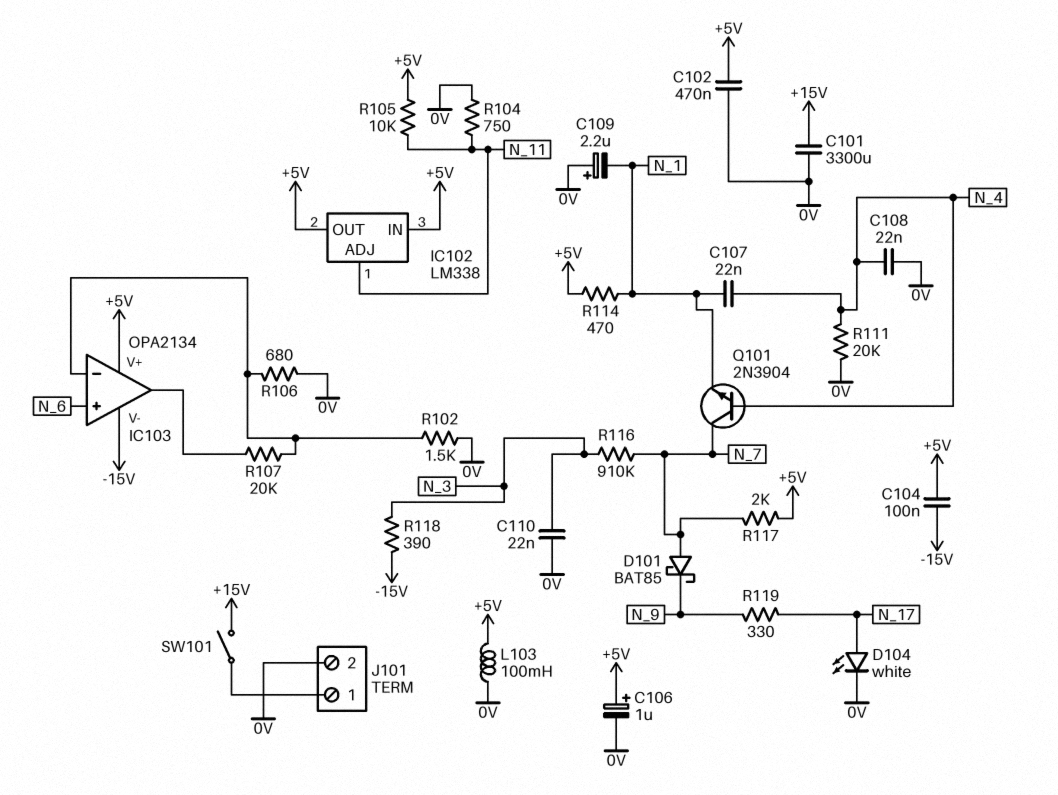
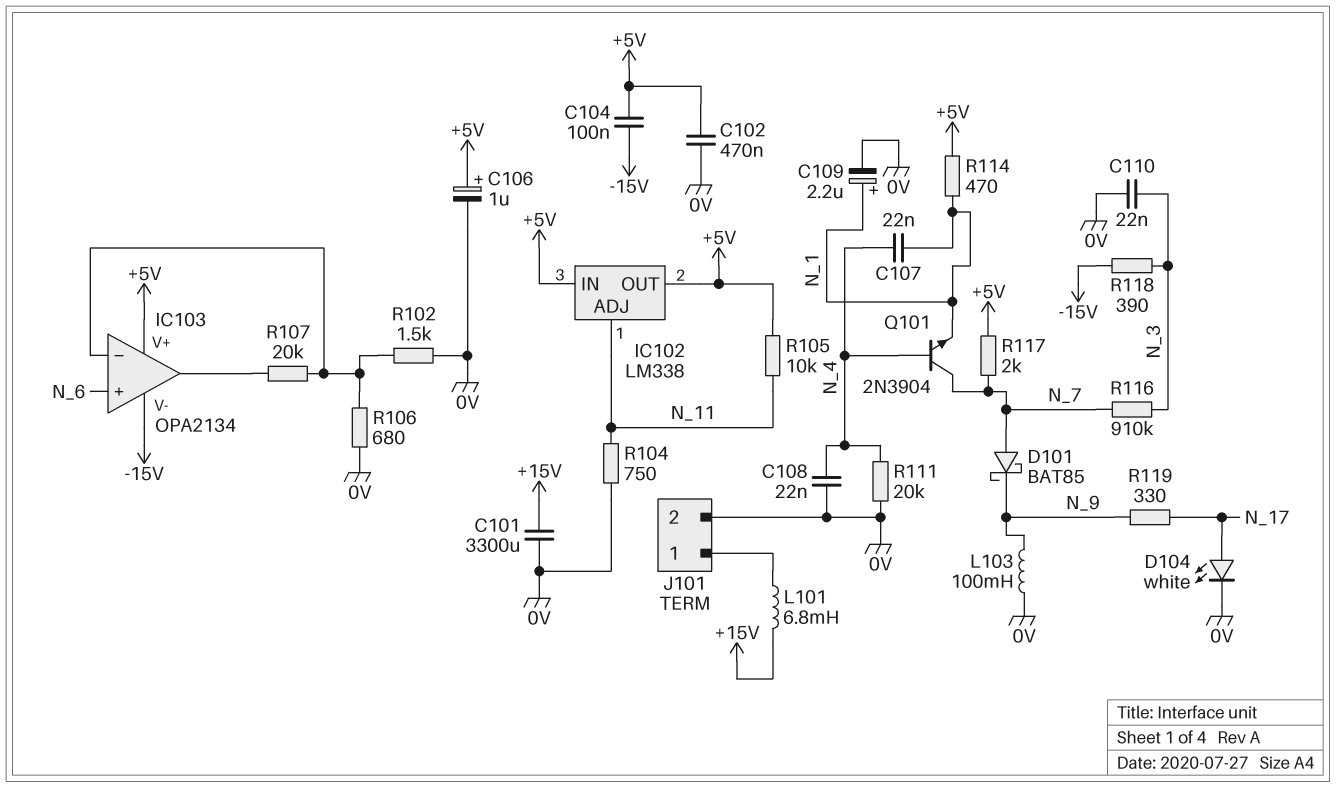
C109: 2.2uF (plus 0V, minus N_1) -> 2.2uF (plus N_1, minus 0V)
L101: none -> 6.8mH (+15V, J101/1)
L103: 100mH (+5V, 0V) -> 100mH (0V, N_9)
SW101: switch (+15V, J101/1) -> none

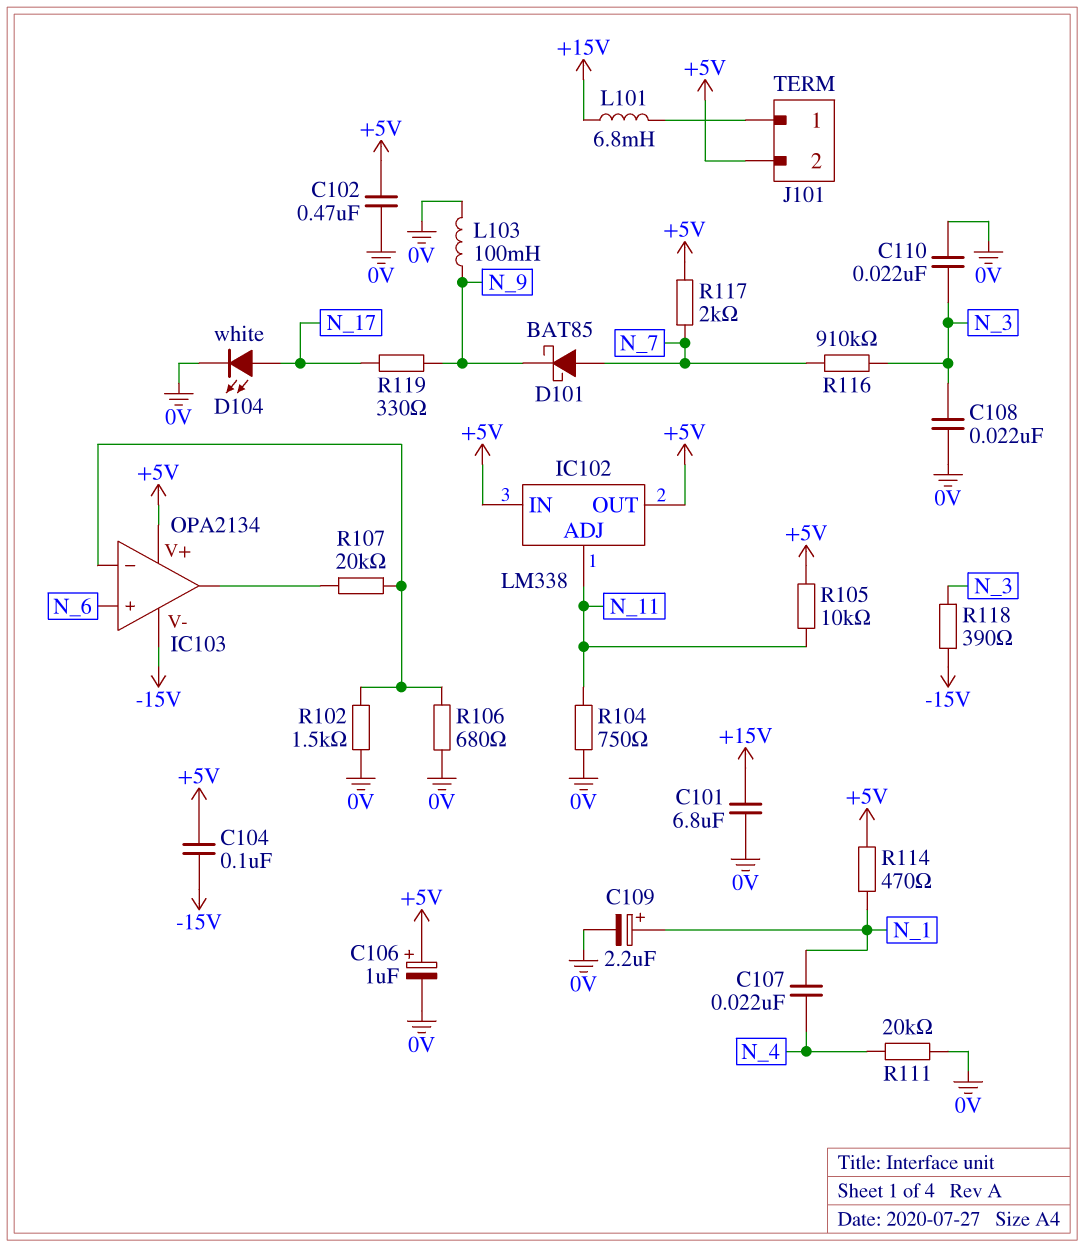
C101: 3300uF (+15V, 0V) -> 6.8uF (+15V, 0V)
C108: 22nF (0V, N_4) -> 22nF (0V, N_3)
J101 pin 2: 0V -> +5V
Q101: NPN 2N3904 (B N_4, C N_7, E N_1) -> none

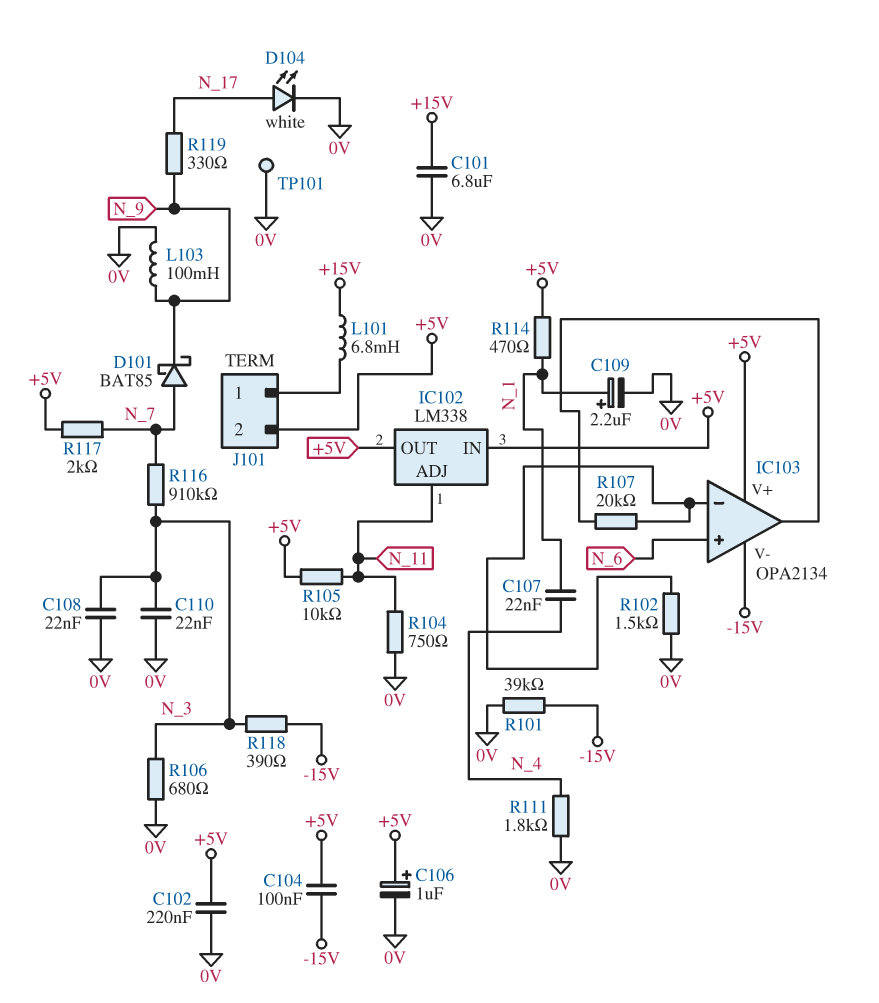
C102: 470nF (+5V, 0V) -> 220nF (+5V, 0V)
R101: none -> 39k (-15V, 0V)
R106: 680 (0V, IC103/in-) -> 680 (0V, N_3)
R111: 20k (0V, N_4) -> 1.8k (0V, N_4)
TP101: none -> test point (0V)

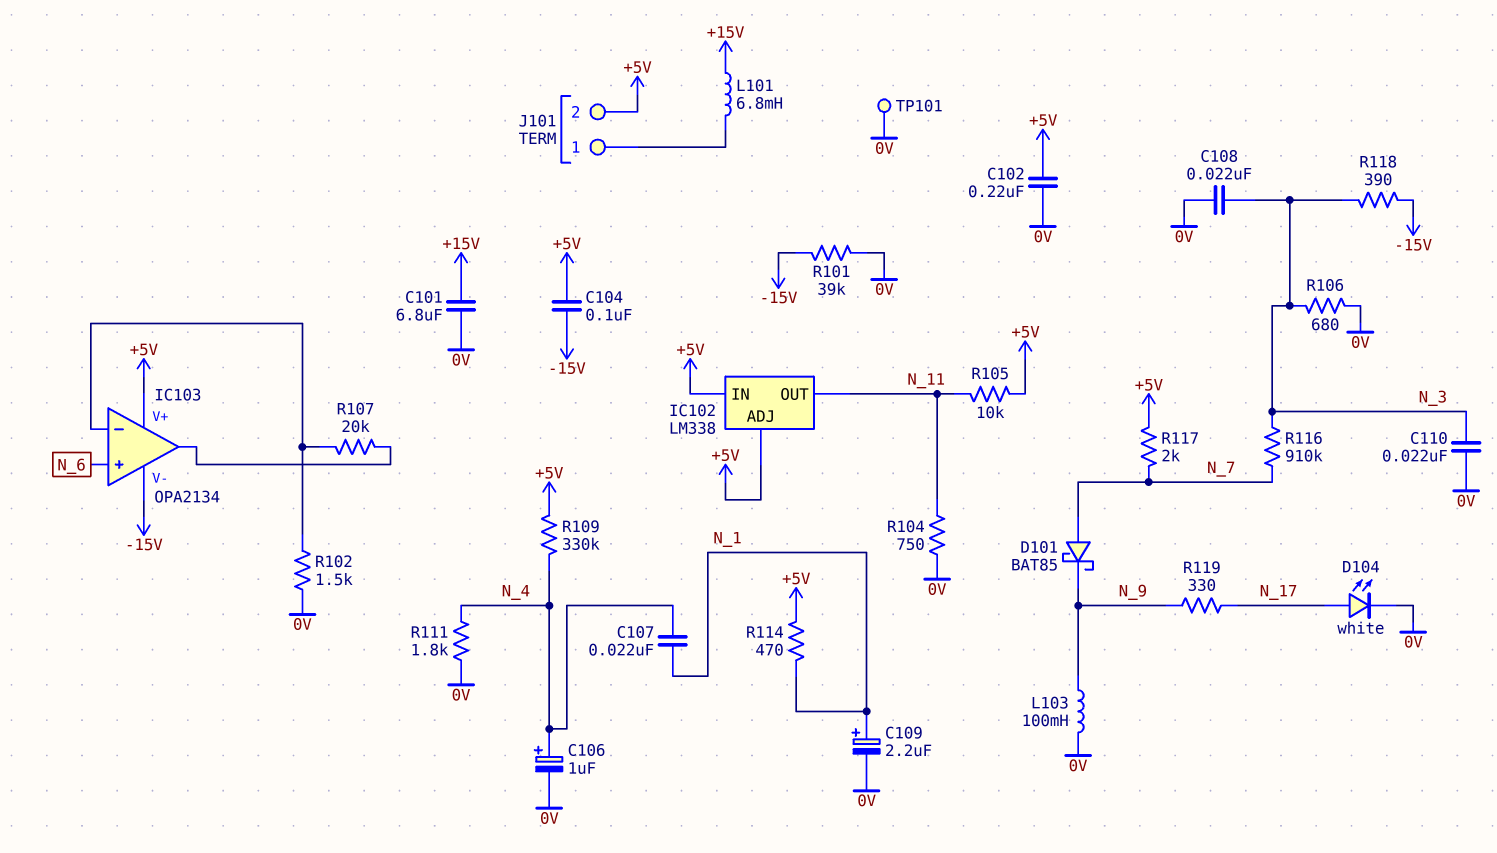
C106: 1uF (plus +5V, minus 0V) -> 1uF (plus N_4, minus 0V)
IC102 pin ADJ: N_11 -> +5V
IC102 pin OUT: +5V -> N_11
R109: none -> 330k (+5V, N_4)

